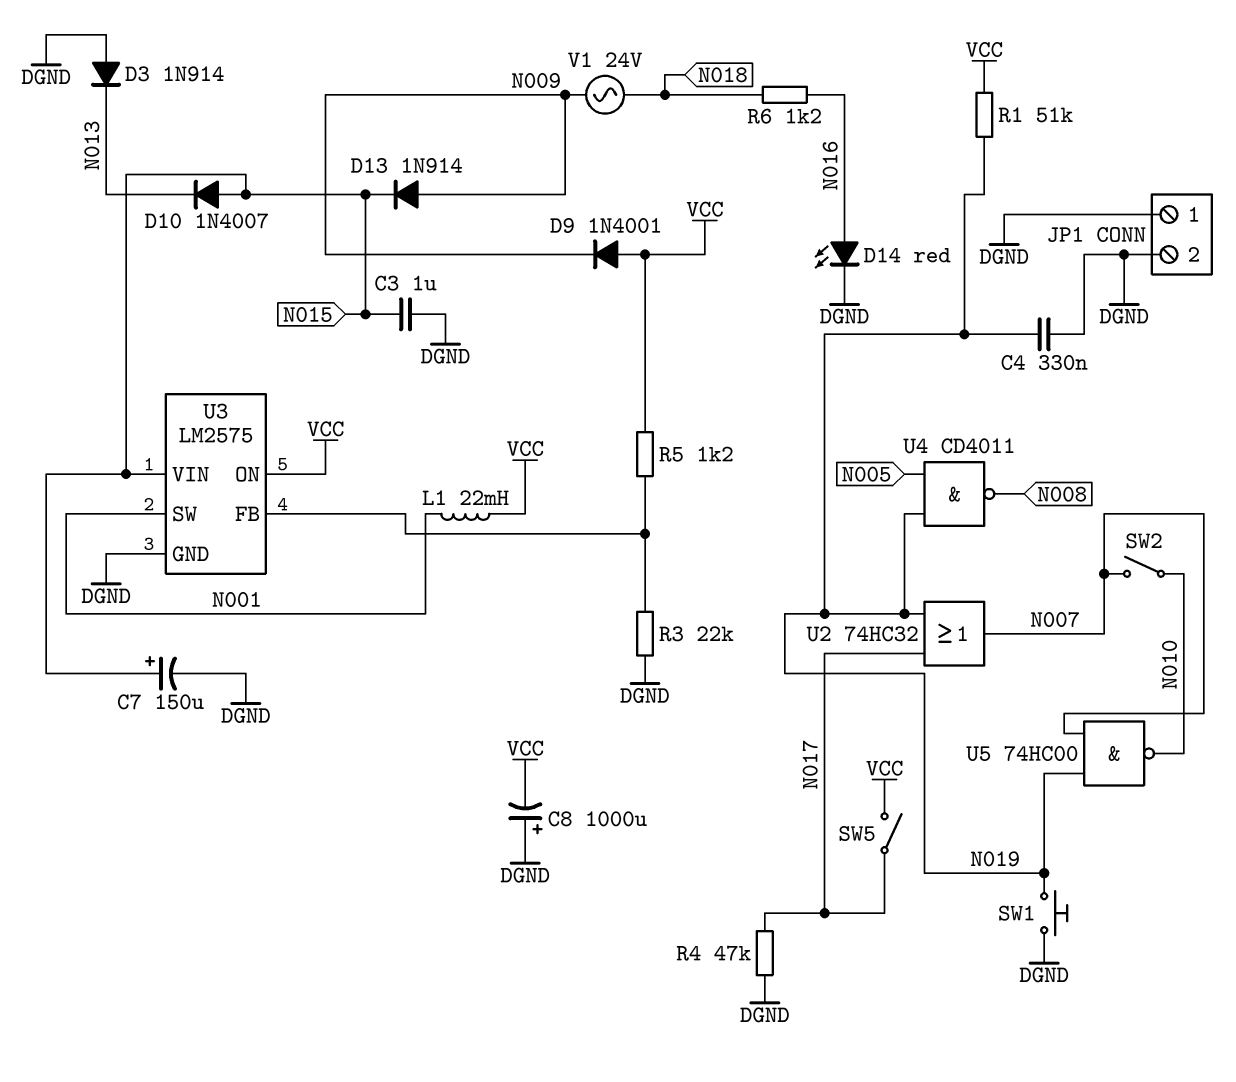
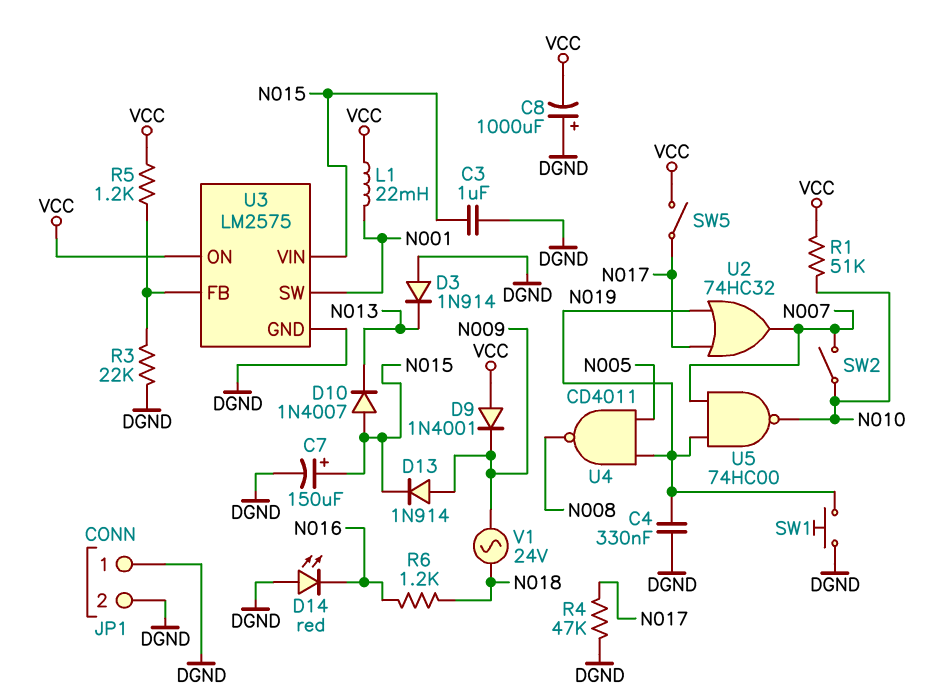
D14: LED red (A N016, K DGND) -> LED red (A DGND, K N016)
R1: 51k (N019, VCC) -> 51k (N010, VCC)

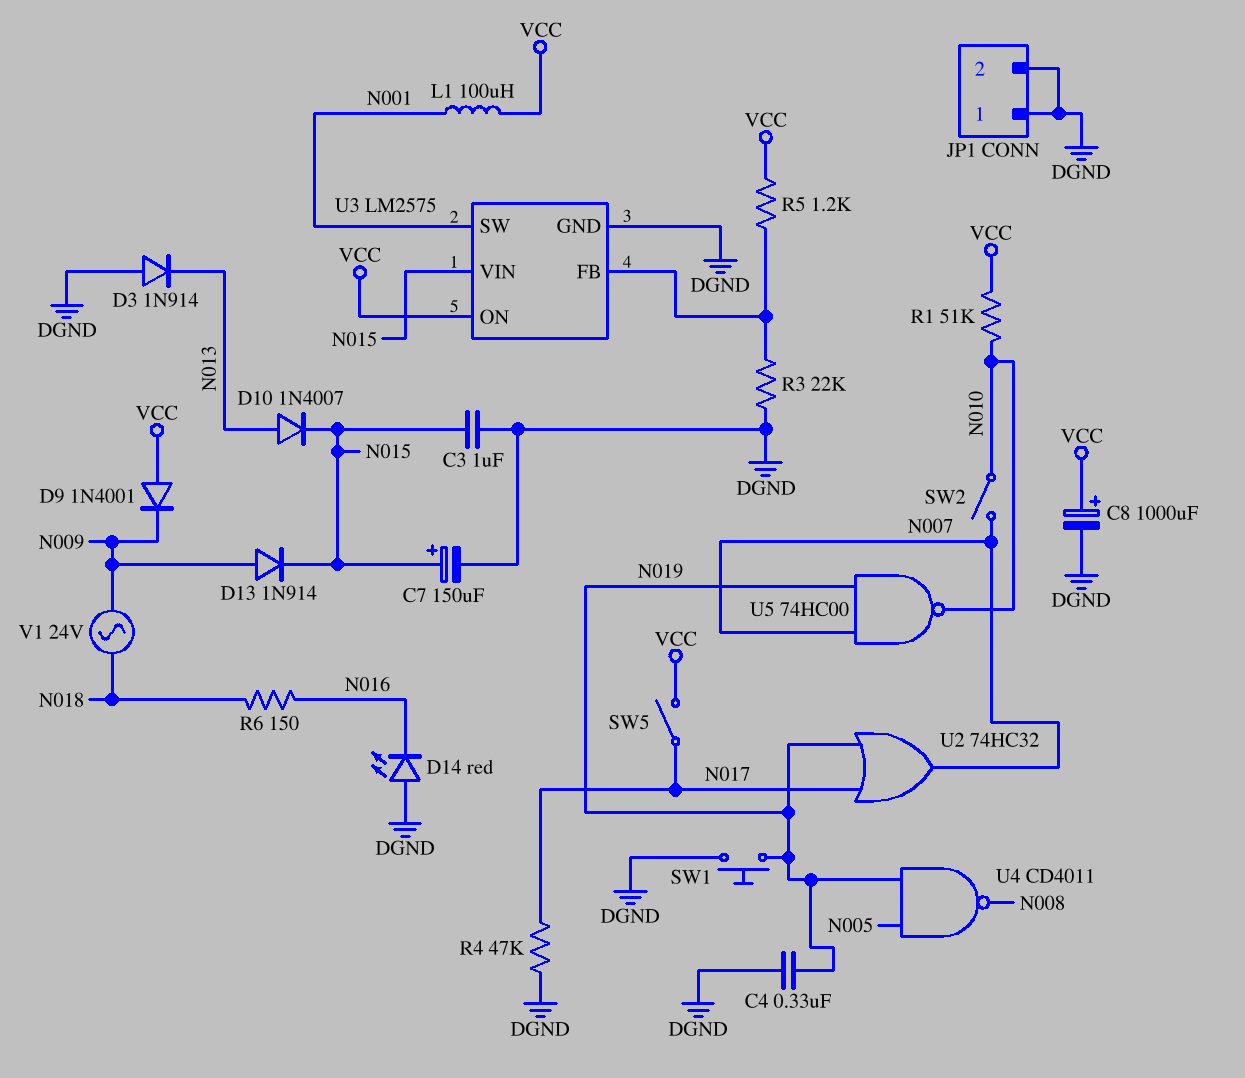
C8: 1000uF (plus DGND, minus VCC) -> 1000uF (plus VCC, minus DGND)
D10: diode 1N4007 (A N015, K N013) -> diode 1N4007 (A N013, K N015)
L1: 22mH (N001, VCC) -> 100uH (N001, VCC)
R6: 1.2k (N016, N018) -> 150 (N016, N018)

